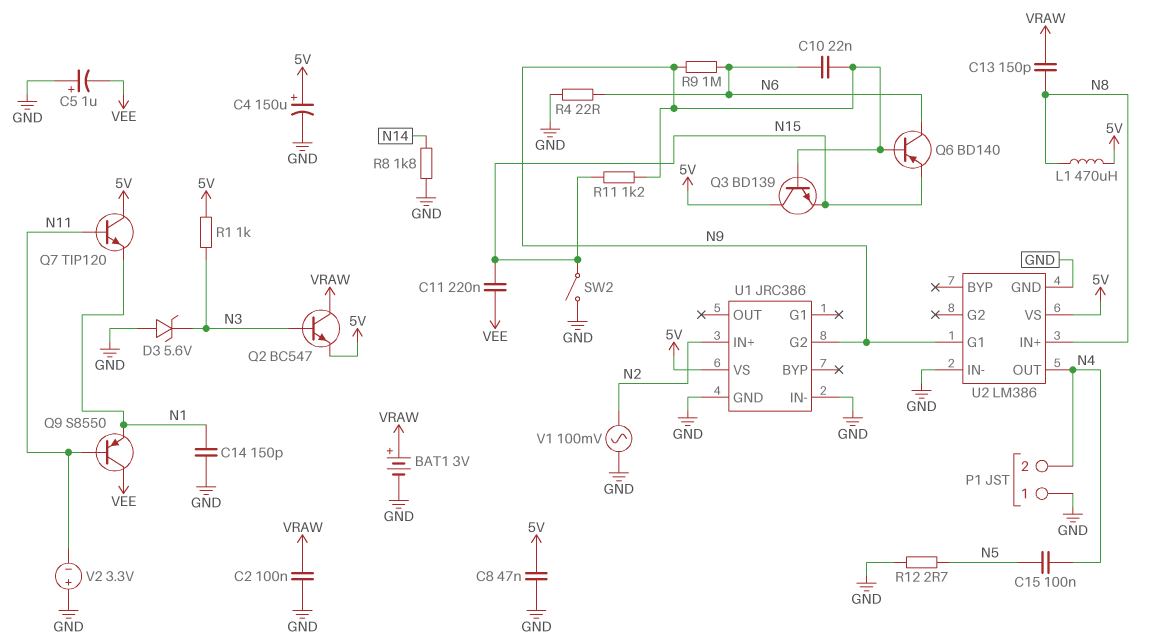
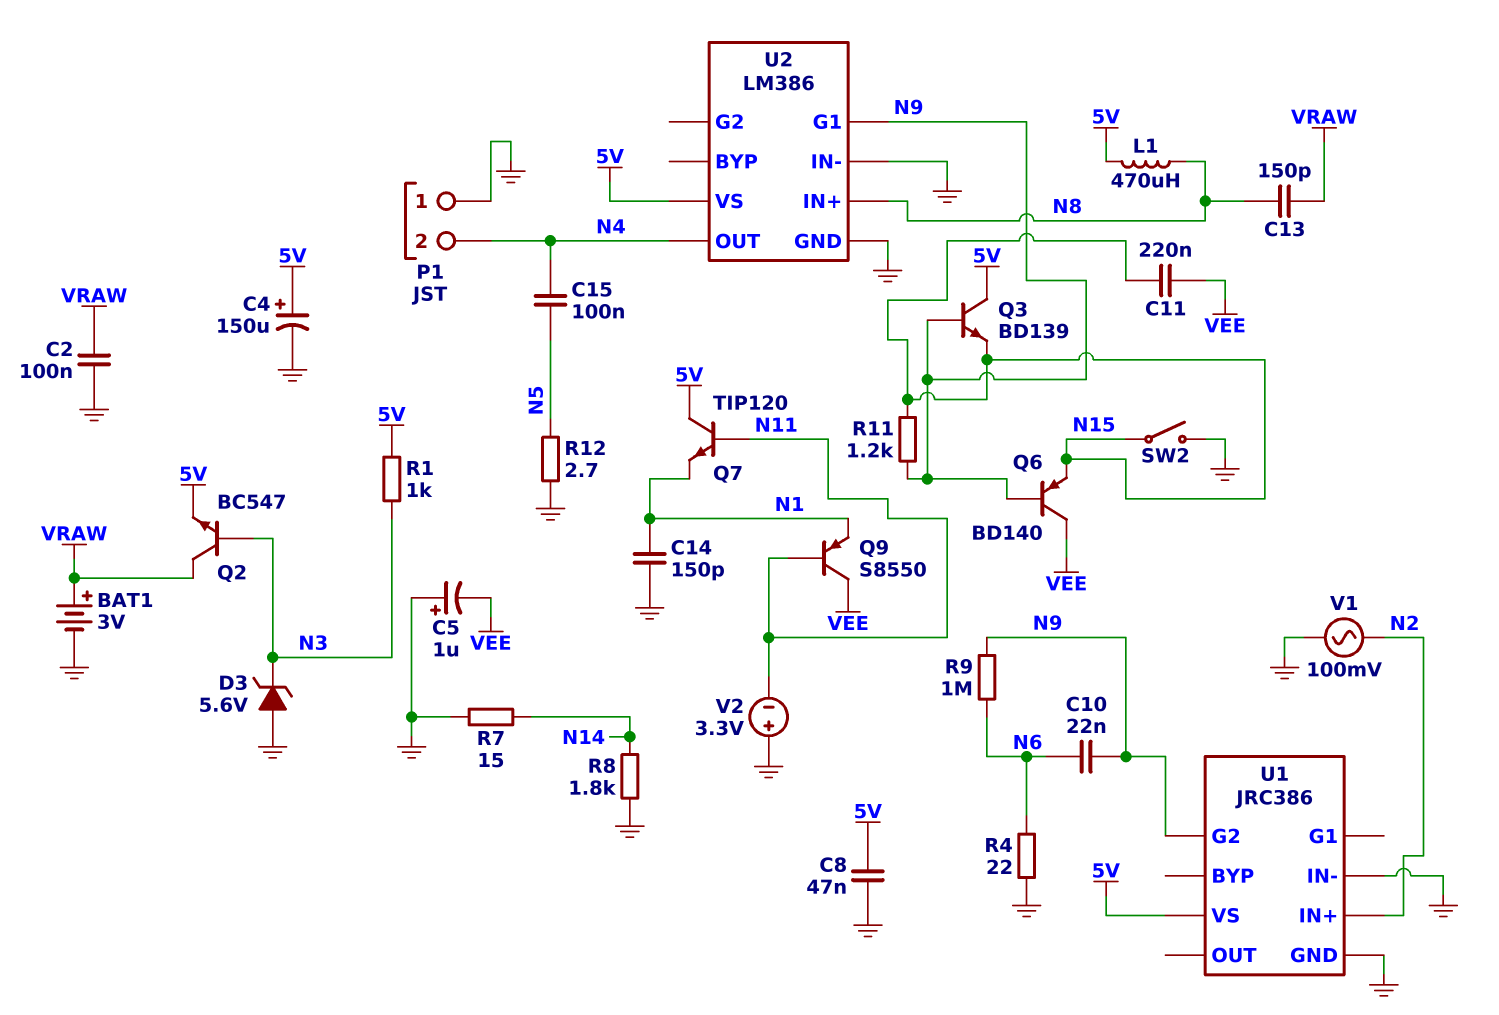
Q6: PNP BD140 (B N9, C N6, E N15) -> PNP BD140 (B N9, C VEE, E N15)
R7: none -> 15 (GND, N14)

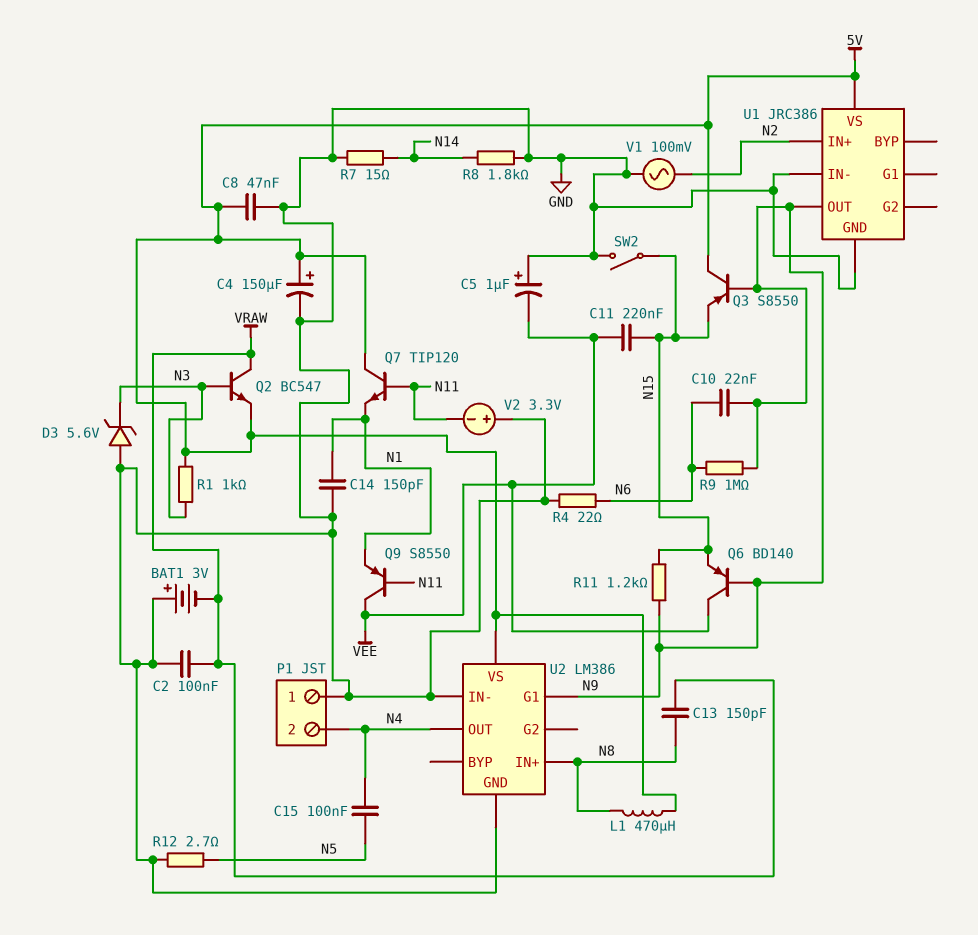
BAT1: 3V (plus VRAW, minus GND) -> 3V (plus GND, minus VRAW)
Q3: NPN BD139 (B N9, C 5V, E N15) -> PNP S8550 (B N9, C 5V, E N15)
U1 pin G2: N9 -> none
U1 pin OUT: none -> N9

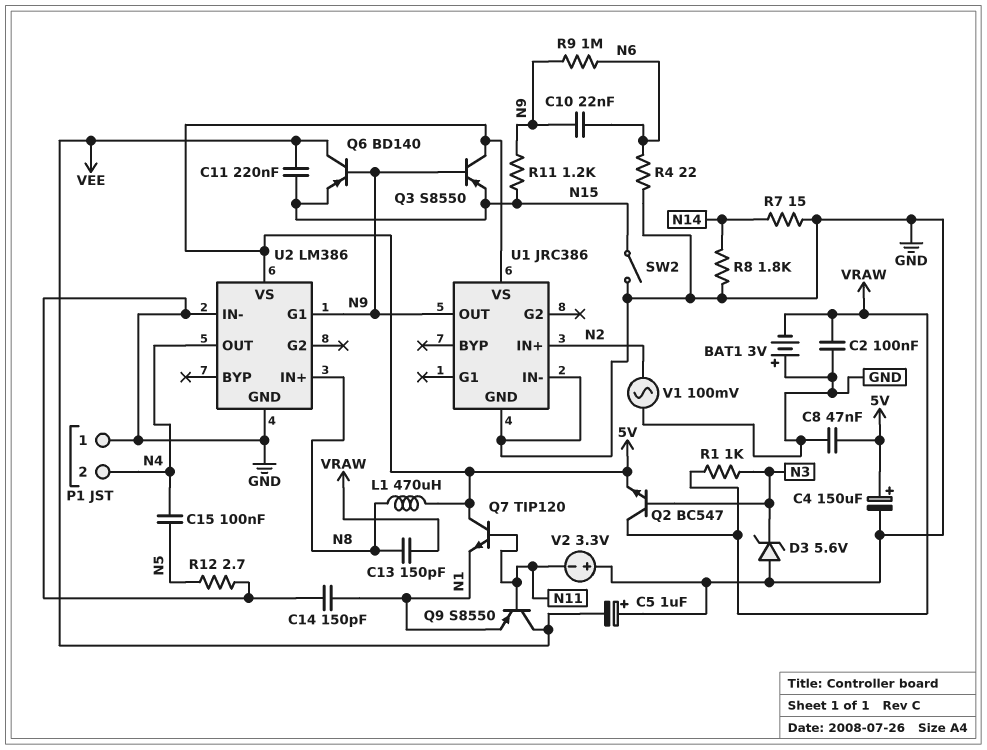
R1: 1k (5V, N3) -> 1k (N3, VRAW)

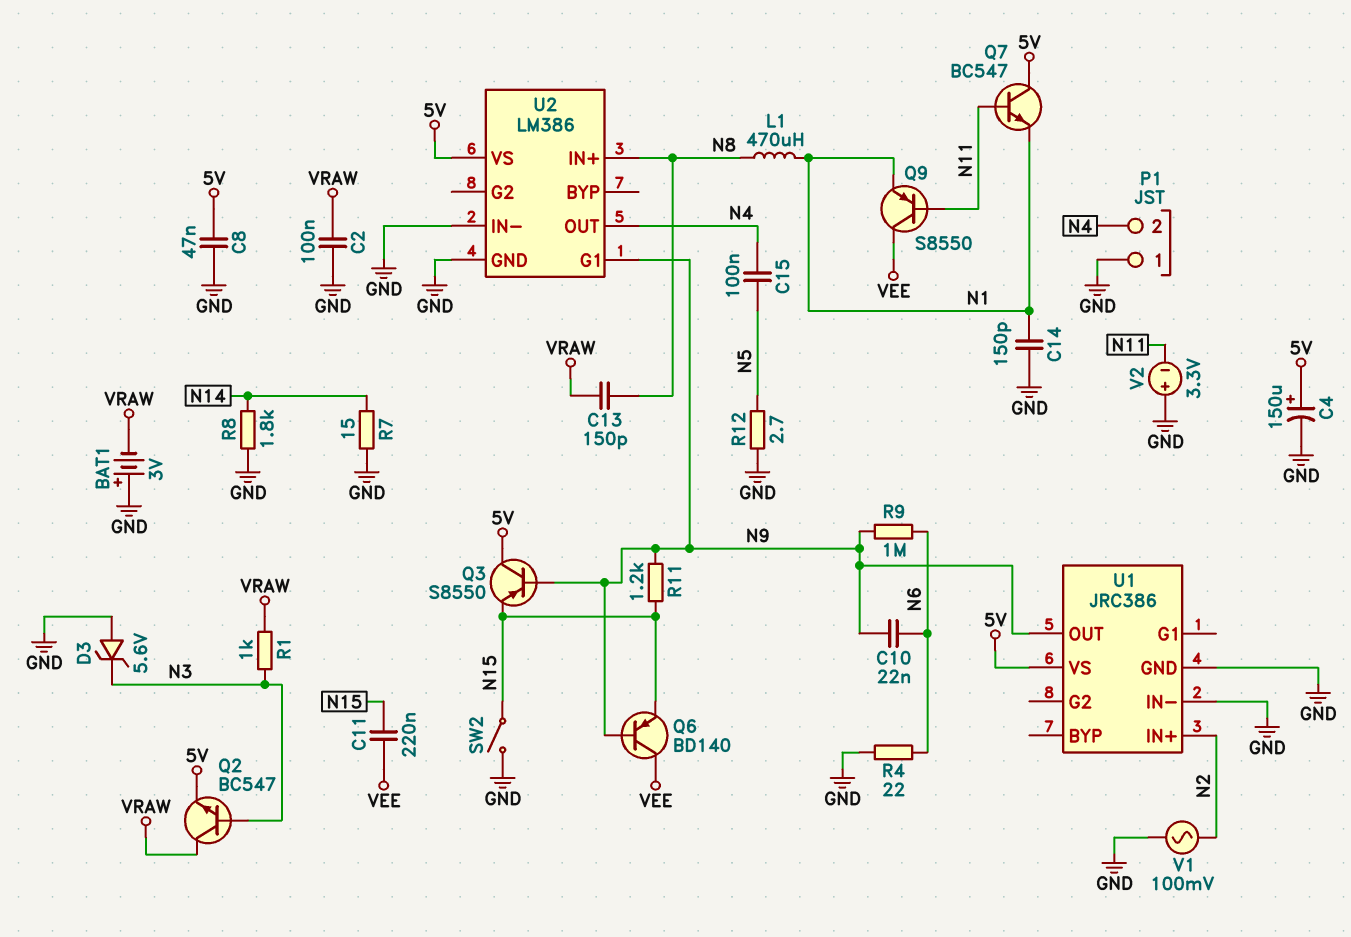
C5: 1uF (plus GND, minus VEE) -> none
L1: 470uH (5V, N8) -> 470uH (N1, N8)
Q7: NPN TIP120 (B N11, C 5V, E N1) -> NPN BC547 (B N11, C 5V, E N1)

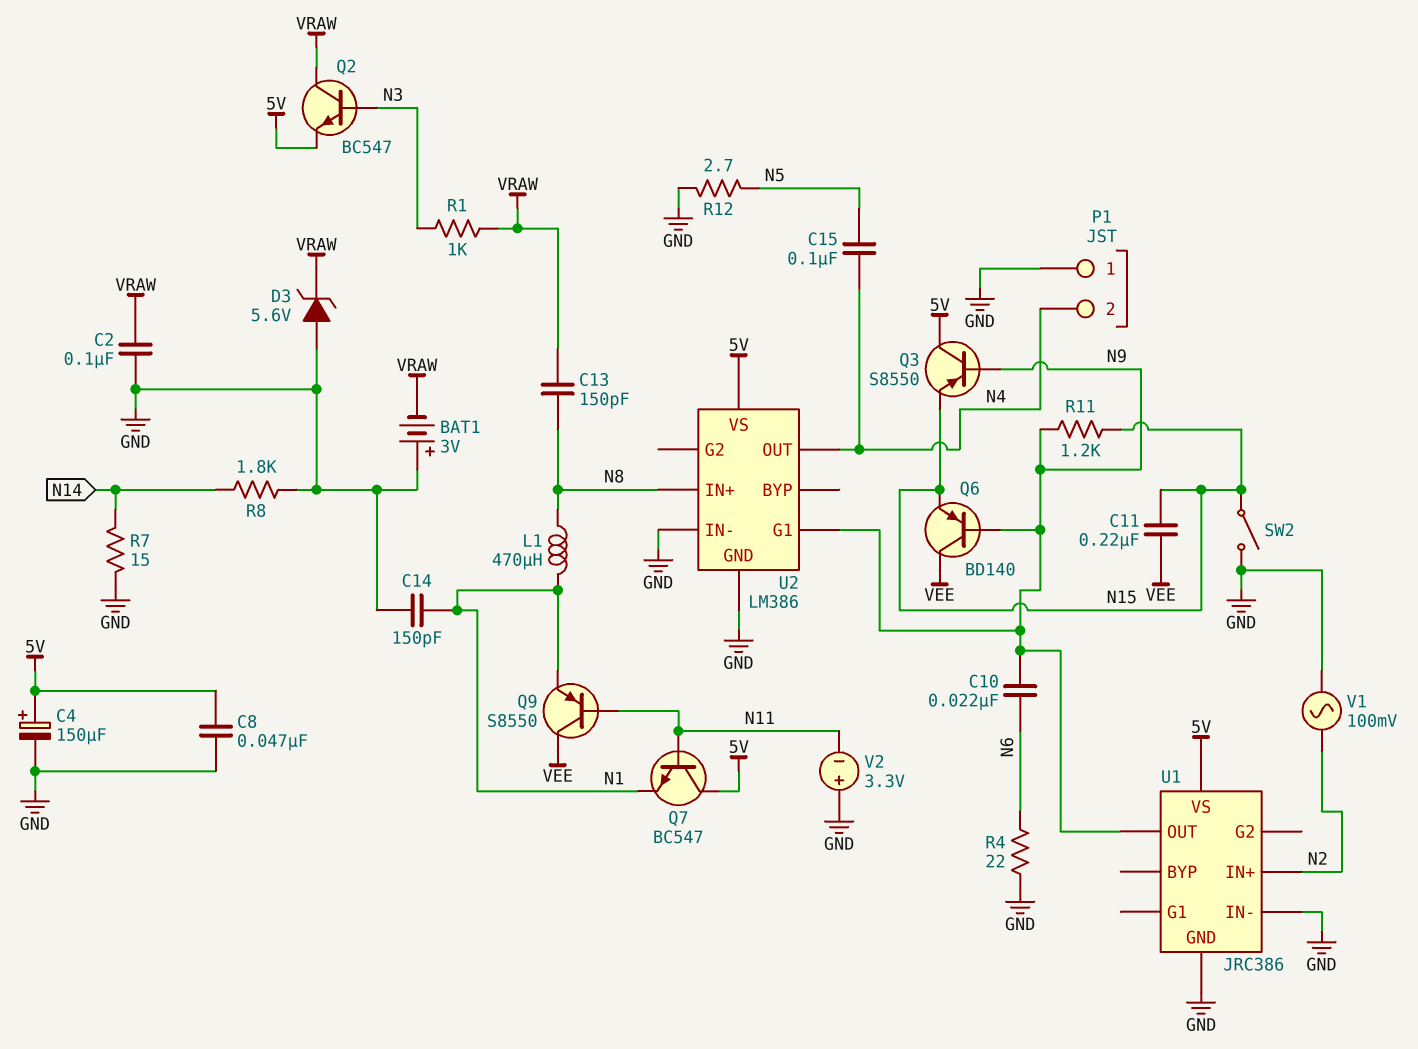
D3: zener 5.6V (A GND, K N3) -> zener 5.6V (A GND, K VRAW)
R9: 1M (N6, N9) -> none

